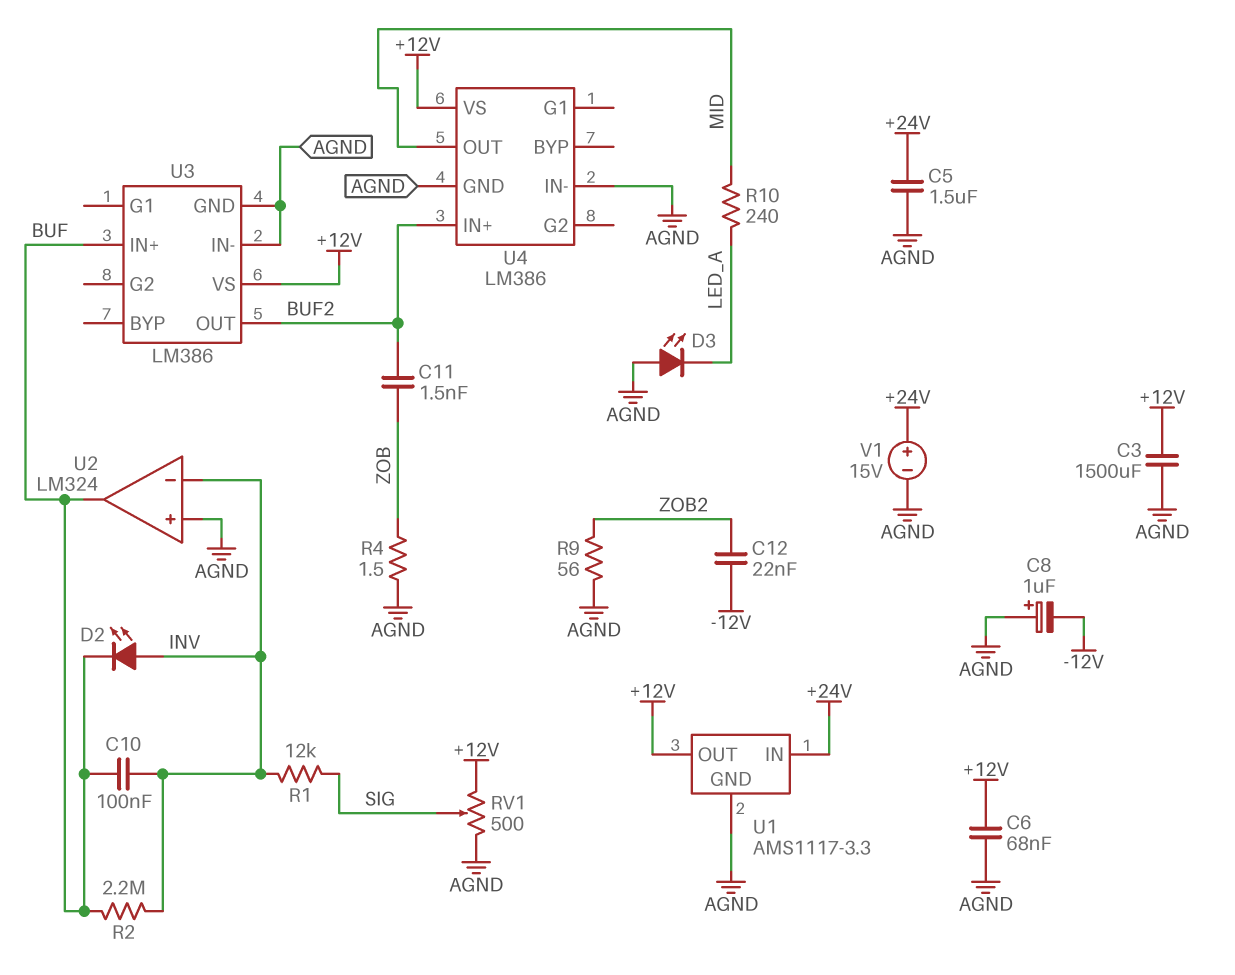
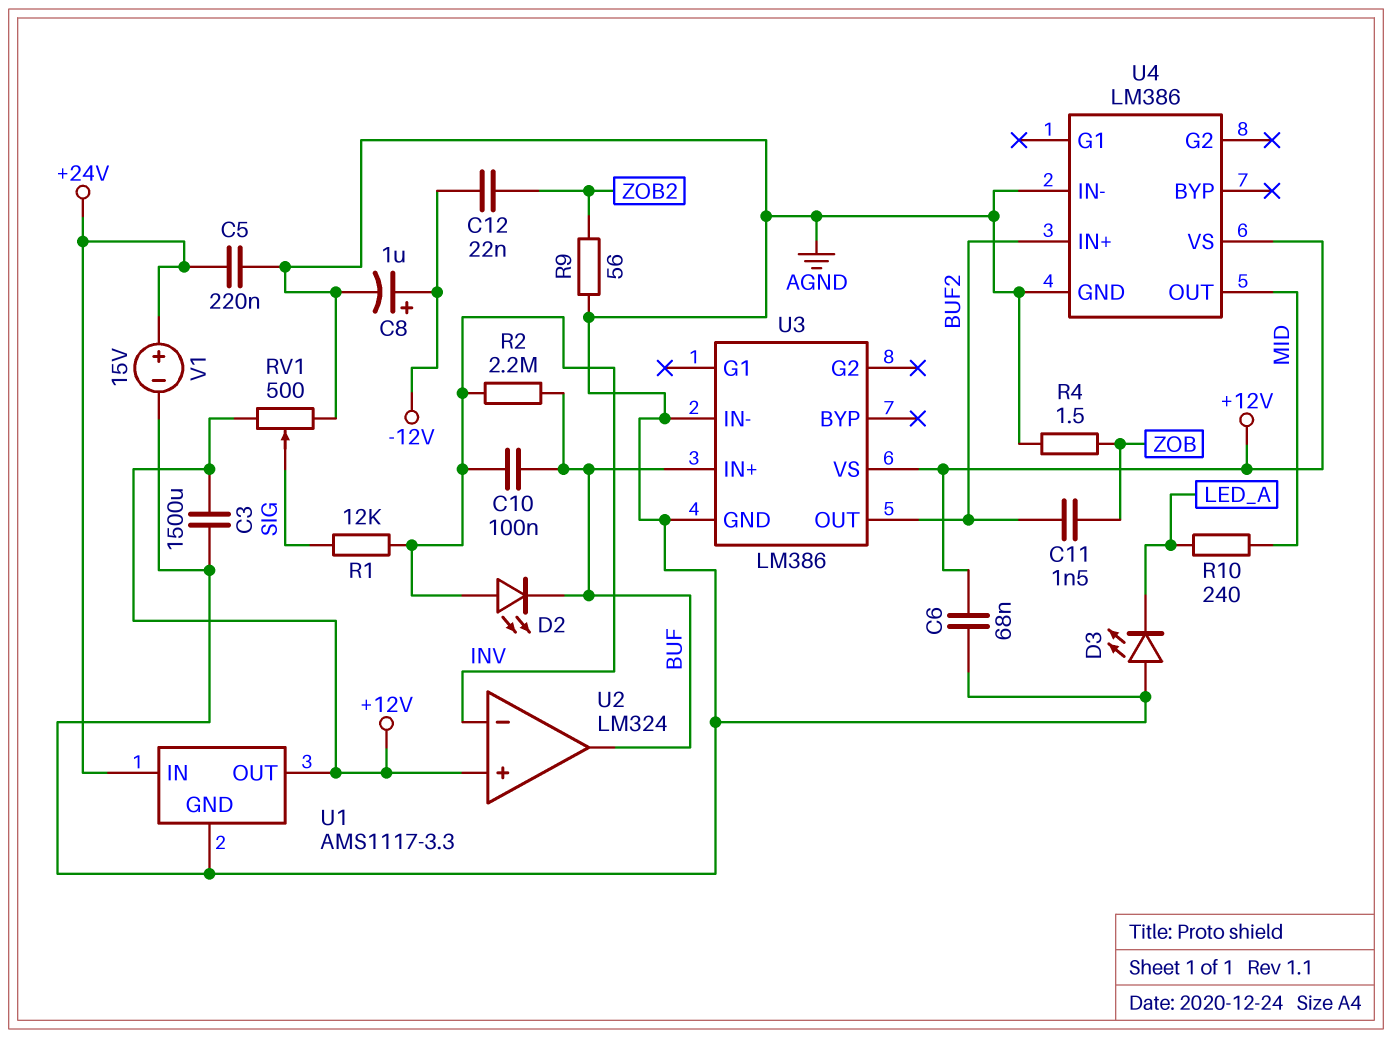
C5: 1.5uF (+24V, AGND) -> 220nF (+24V, AGND)
C8: 1uF (plus AGND, minus -12V) -> 1uF (plus -12V, minus AGND)
U2 pin in+: AGND -> +12V

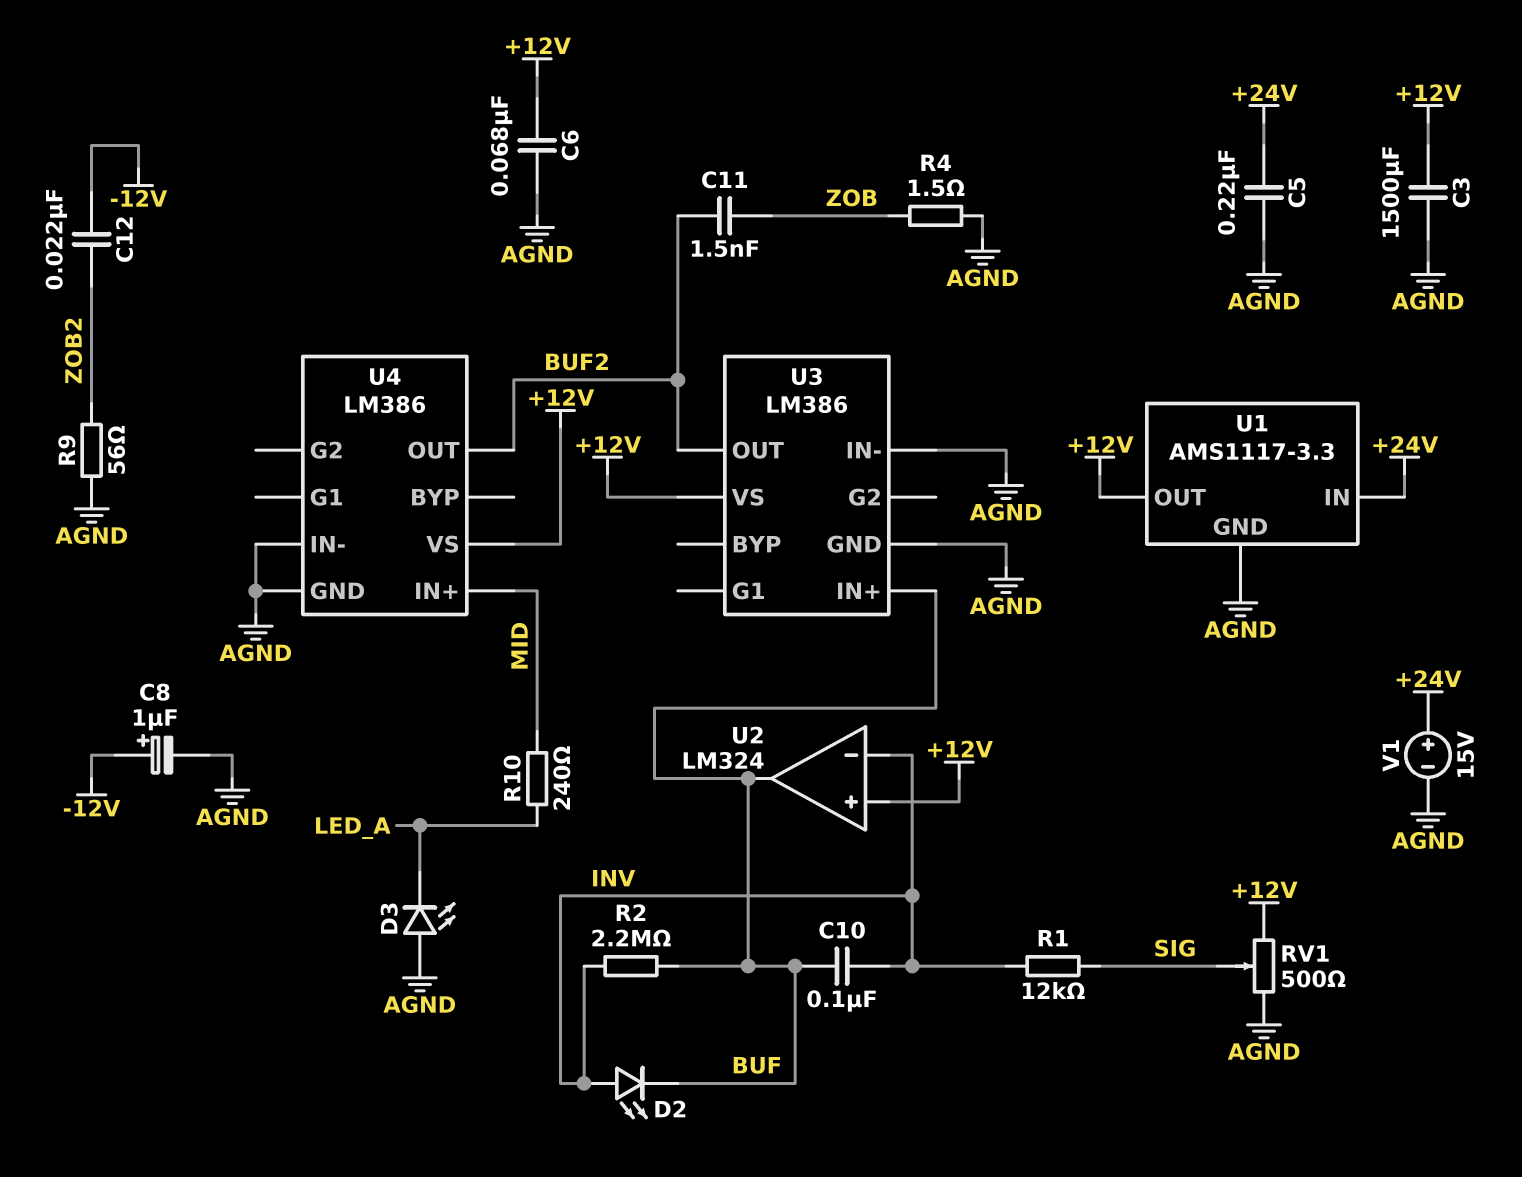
U4 pin IN+: BUF2 -> MID
U4 pin OUT: MID -> BUF2

